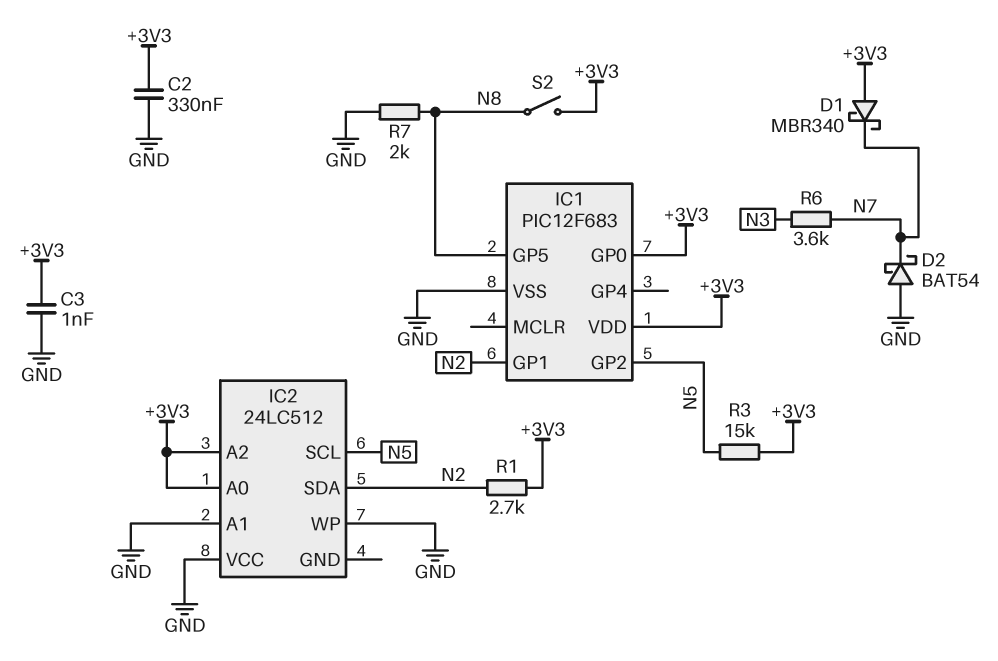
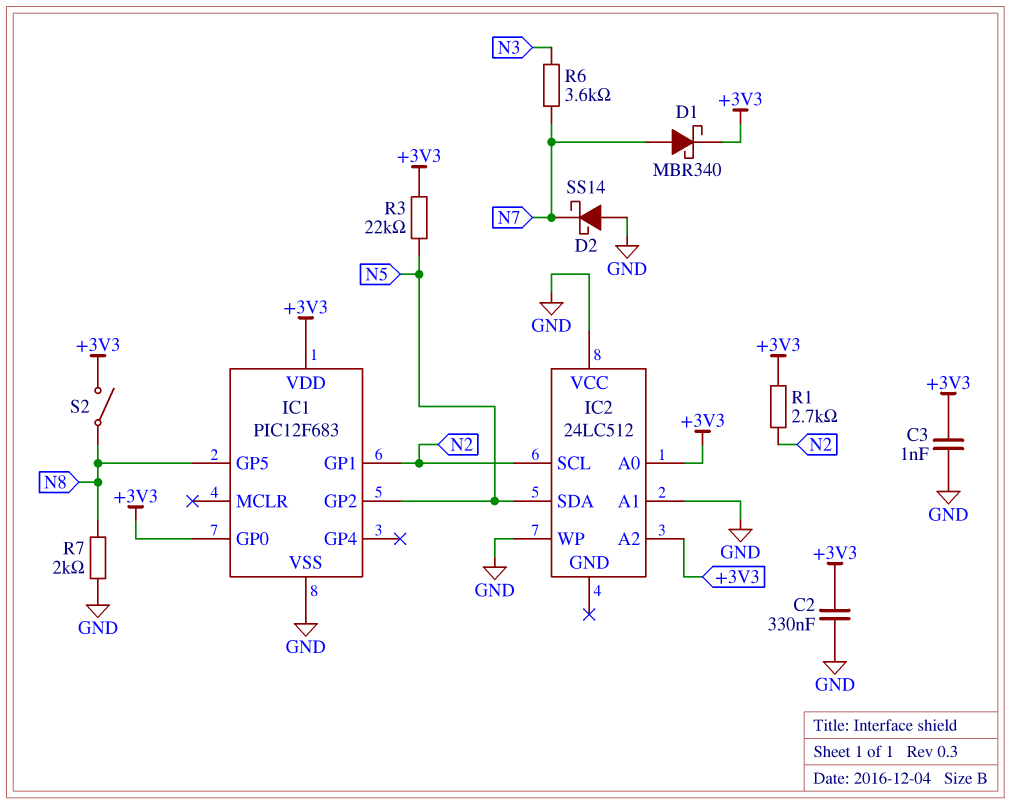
D1: schottky MBR340 (A +3V3, K N7) -> schottky MBR340 (A N7, K +3V3)
D2: schottky BAT54 (A GND, K N7) -> schottky SS14 (A GND, K N7)
IC2 pin SCL: N5 -> N2
IC2 pin SDA: N2 -> N5
R3: 15k (+3V3, N5) -> 22k (+3V3, N5)

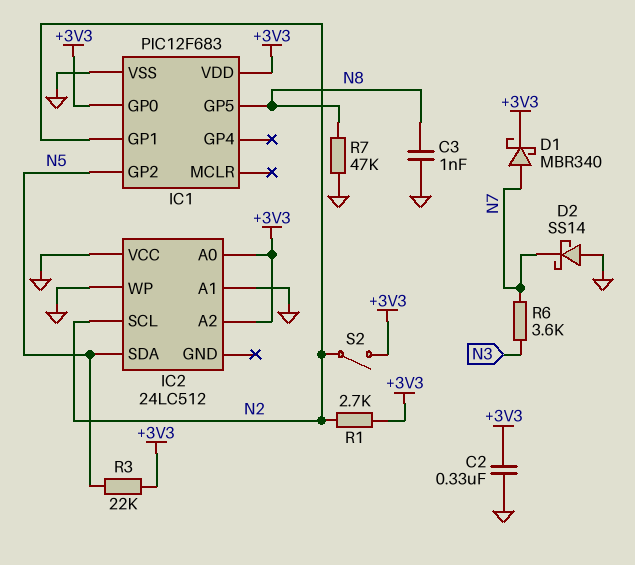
C3: 1nF (+3V3, GND) -> 1nF (GND, N8)
R7: 2k (GND, N8) -> 47k (GND, N8)
S2: switch (+3V3, N8) -> switch (+3V3, N2)

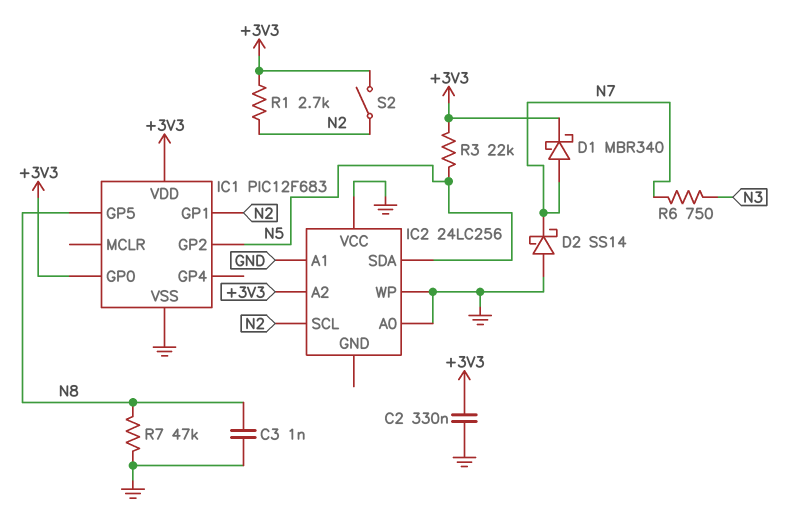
IC2: 24LC512 -> 24LC256
IC2 pin A0: +3V3 -> GND
R6: 3.6k (N3, N7) -> 750 (N3, N7)

